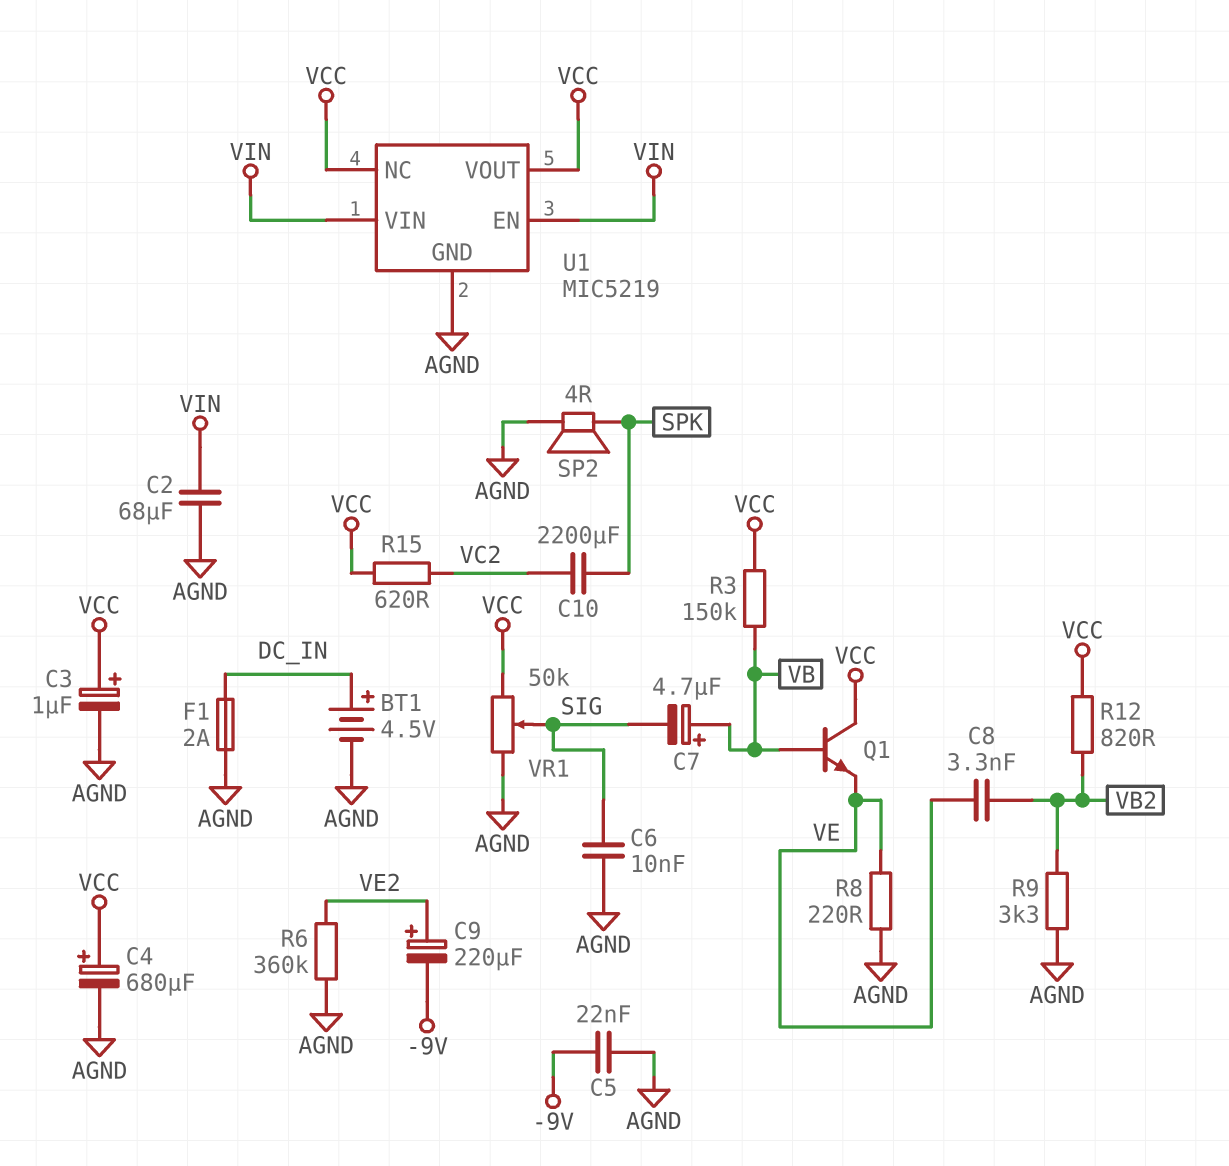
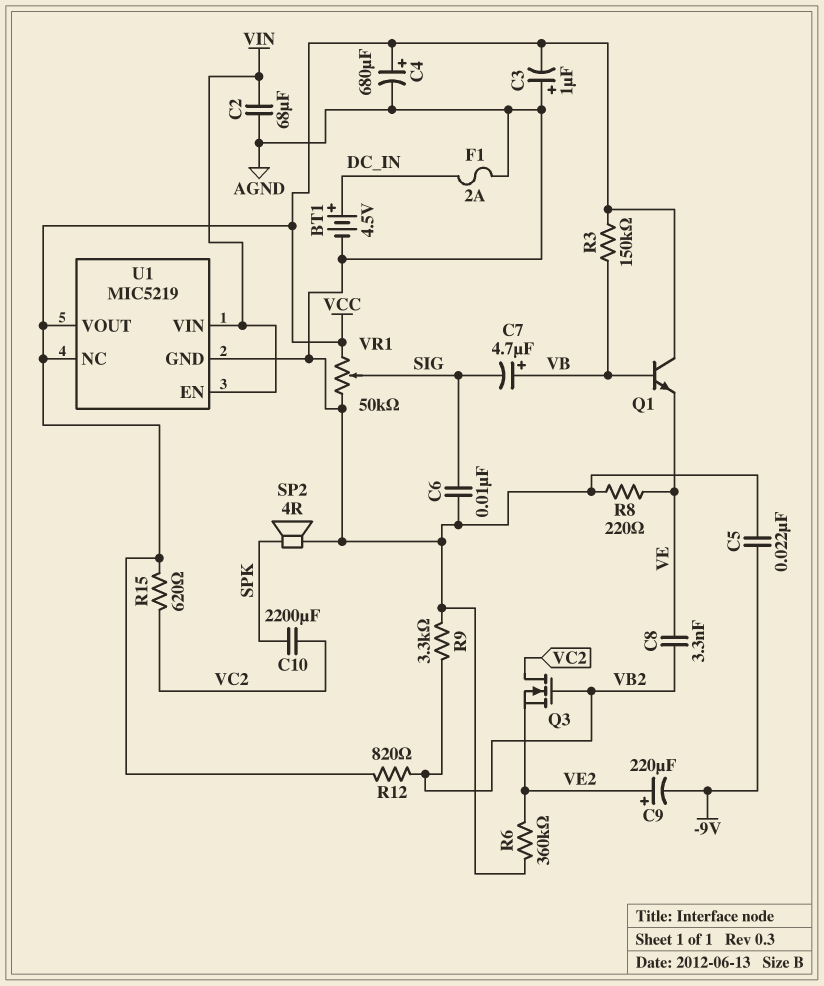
C3: 1uF (plus VCC, minus AGND) -> 1uF (plus AGND, minus VCC)
Q3: none -> NMOS (G VB2, D VC2, S VE2)

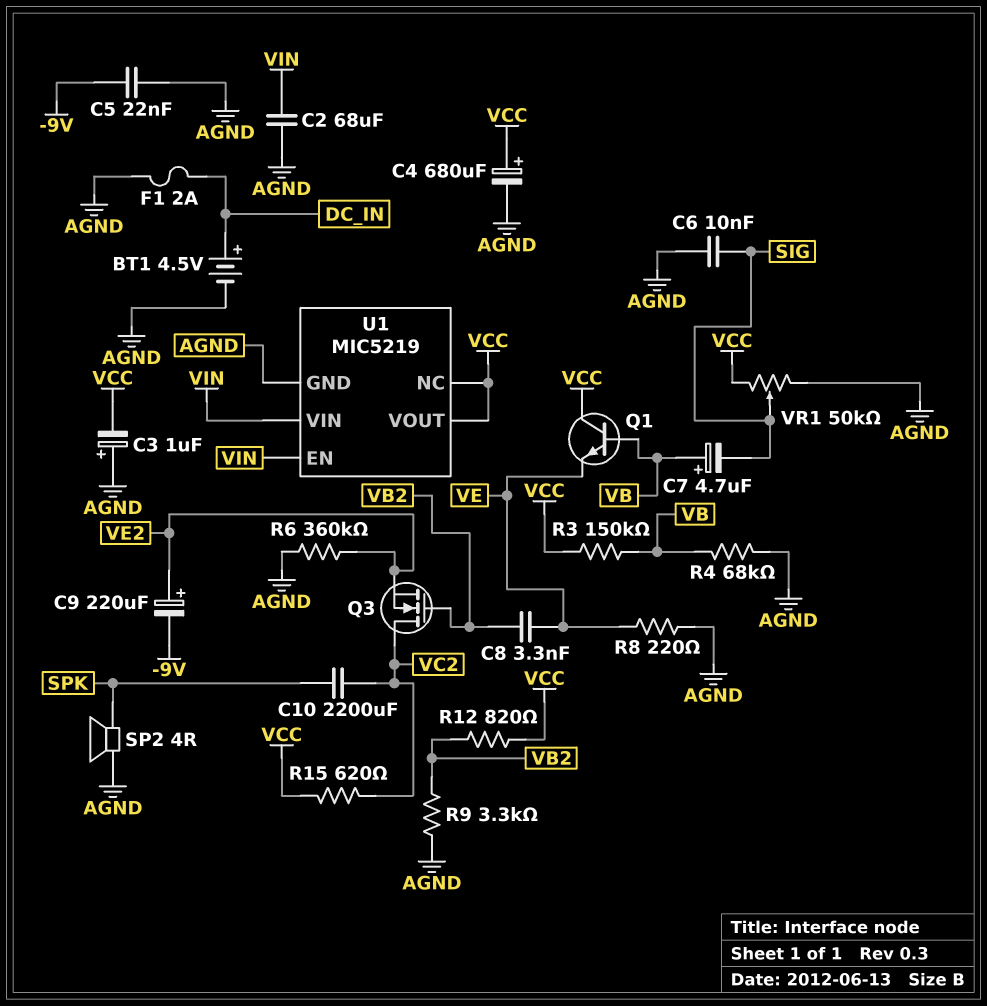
R4: none -> 68k (AGND, VB)

